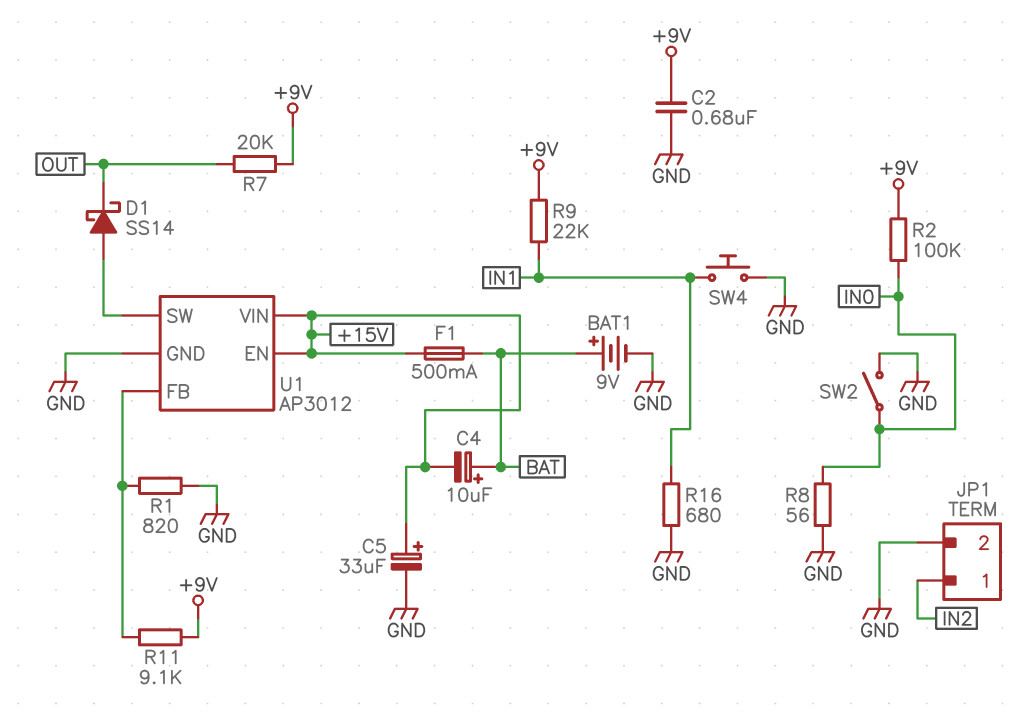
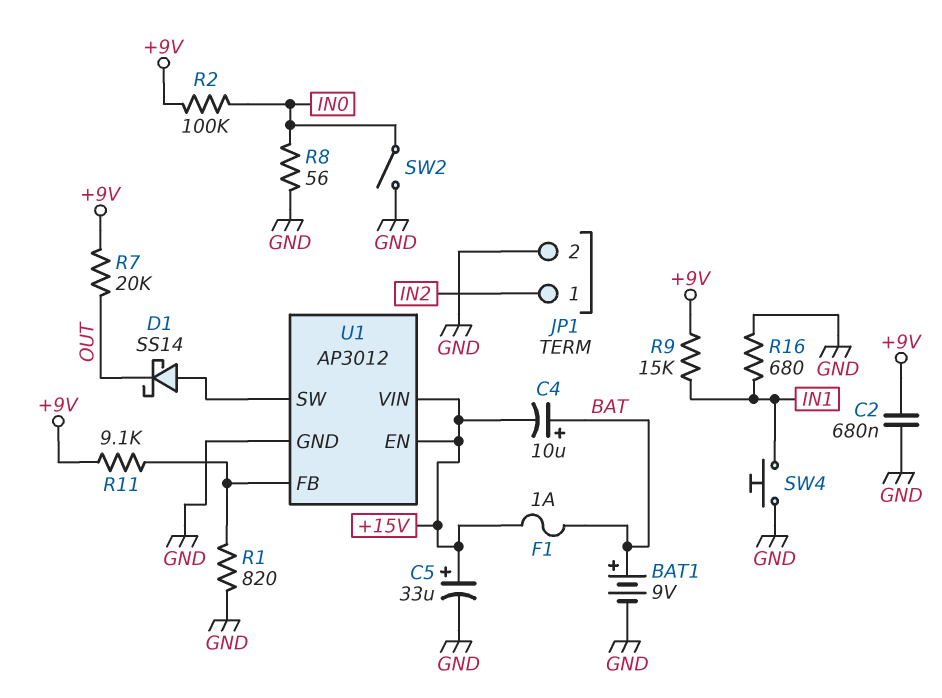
F1: 500mA (+15V, BAT) -> 1A (+15V, BAT)
R9: 22k (+9V, IN1) -> 15k (+9V, IN1)

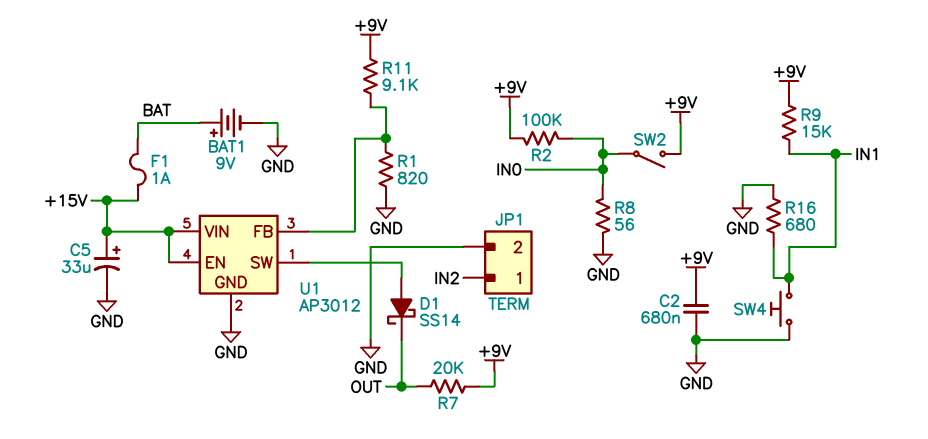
C4: 10uF (plus BAT, minus +15V) -> none
SW2: switch (GND, IN0) -> switch (+9V, IN0)

